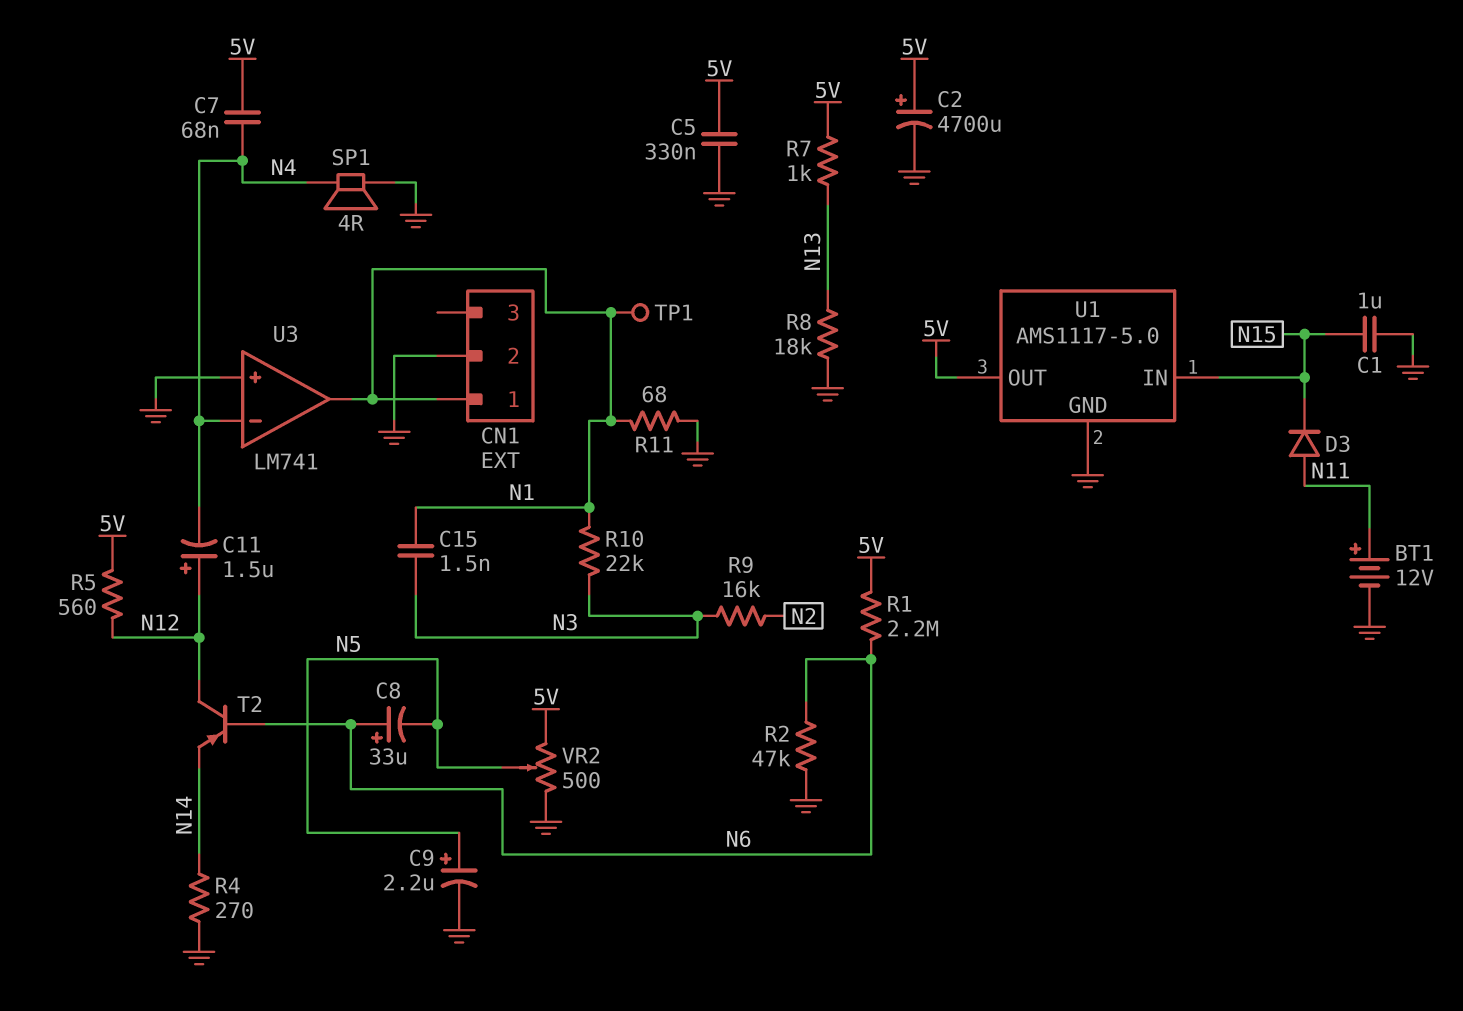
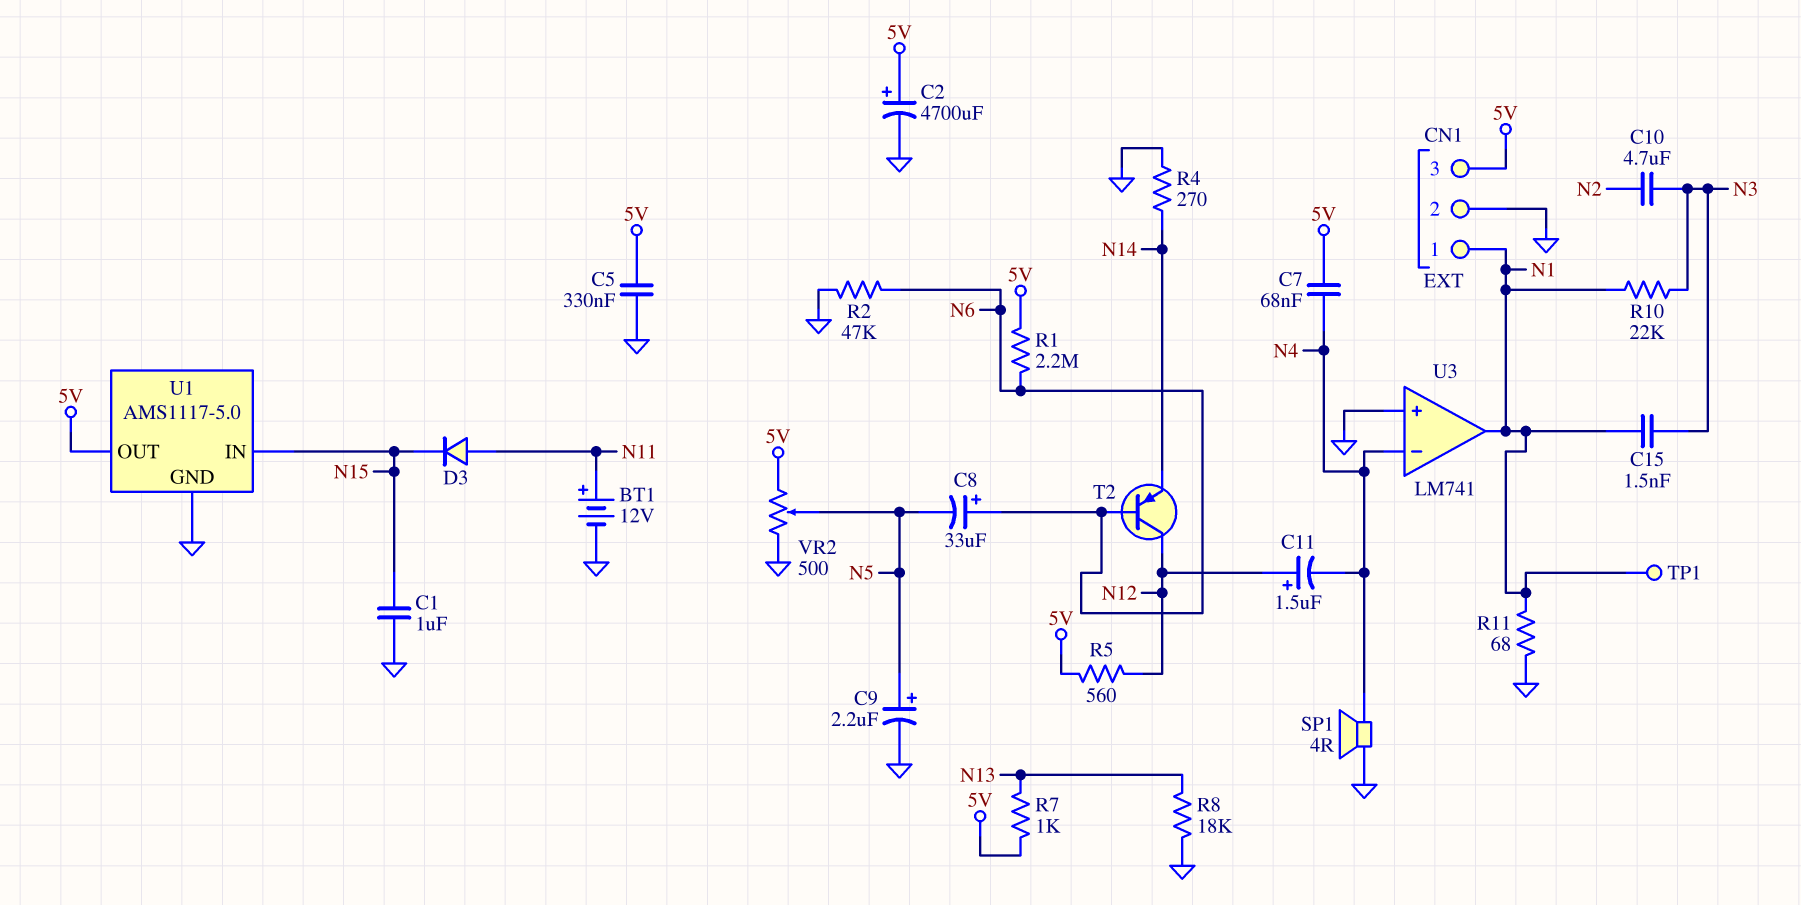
C10: none -> 4.7uF (N2, N3)
CN1 pin 3: none -> 5V
R9: 16k (N2, N3) -> none

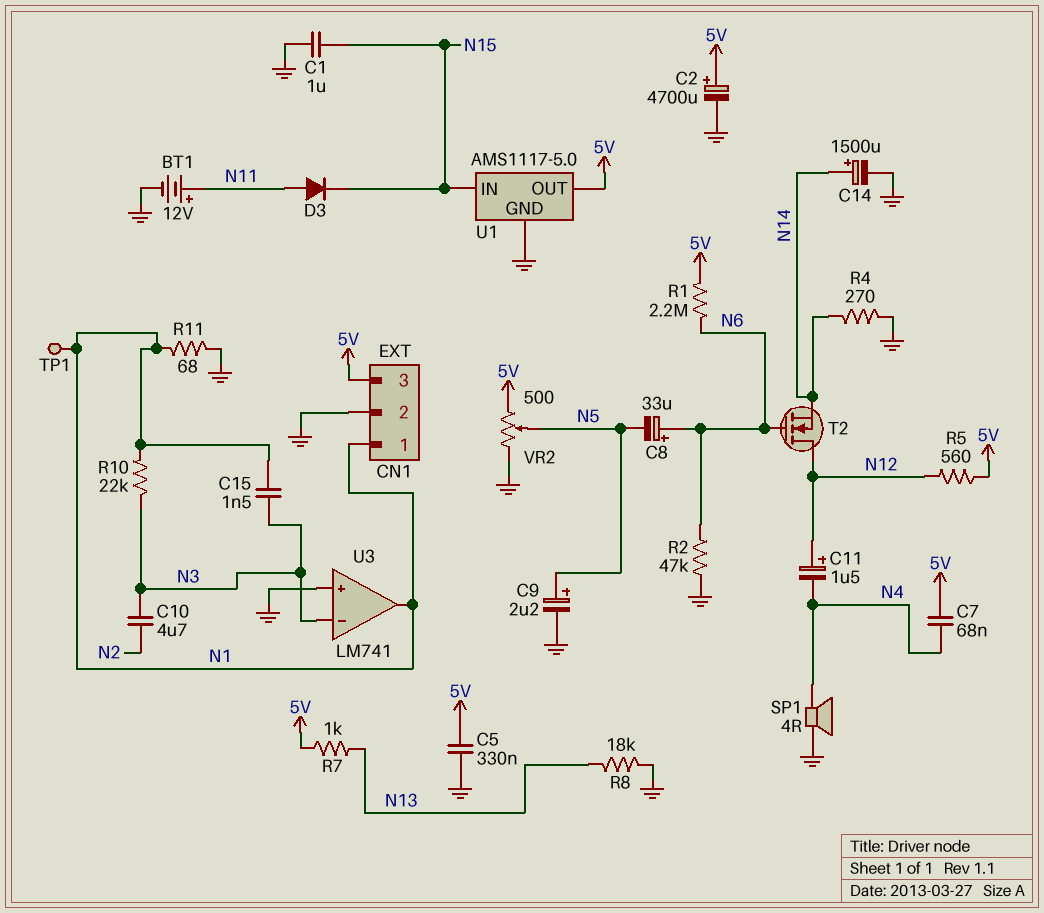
C14: none -> 1500uF (plus N14, minus GND)
T2: PNP (B N6, C N12, E N14) -> NMOS (G N6, D N12, S N14)
U3 pin in-: N4 -> N3

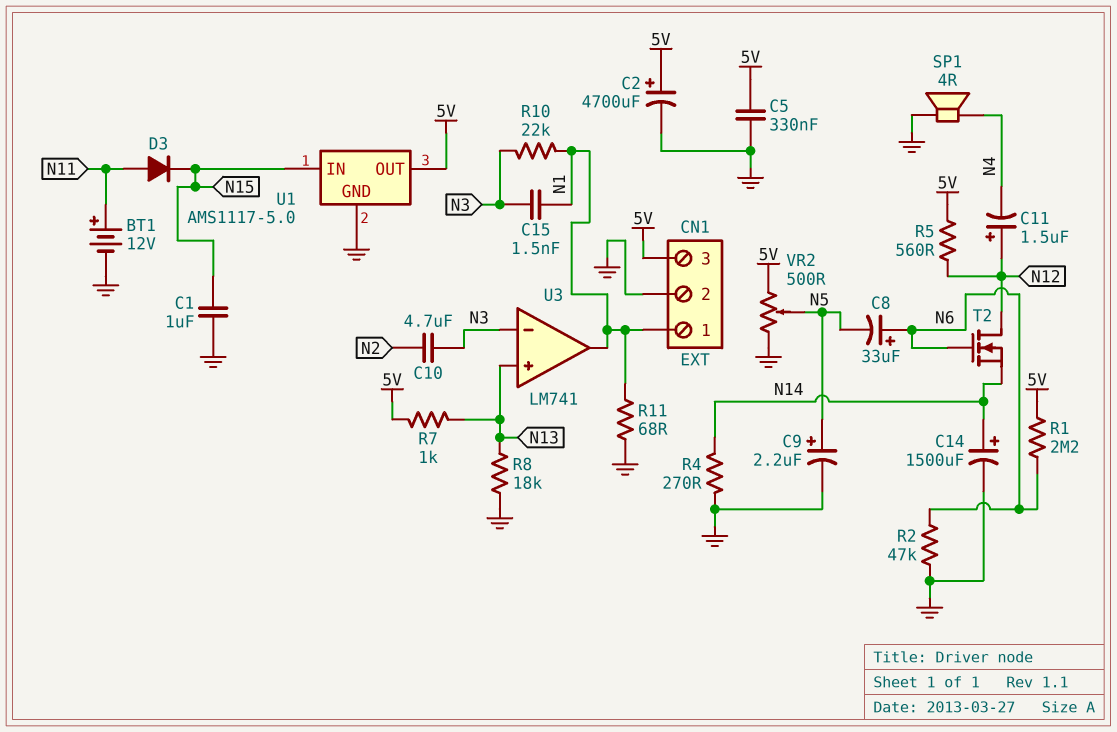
C7: 68nF (5V, N4) -> none
TP1: test point (N1) -> none
U3 pin in+: GND -> N13

